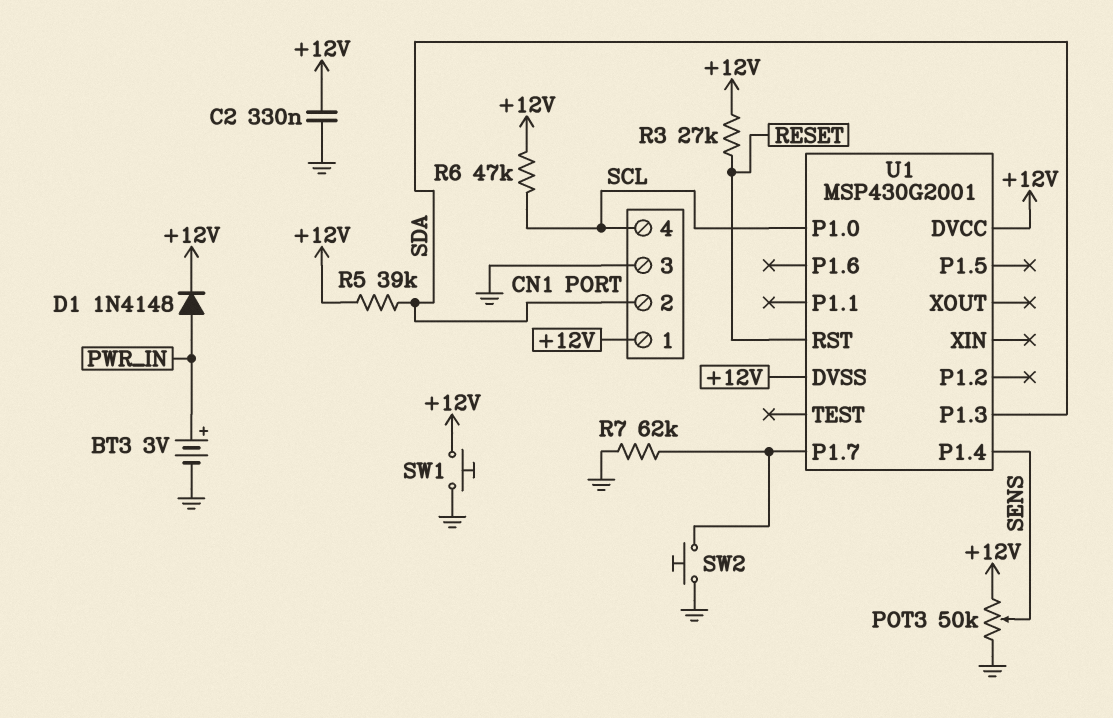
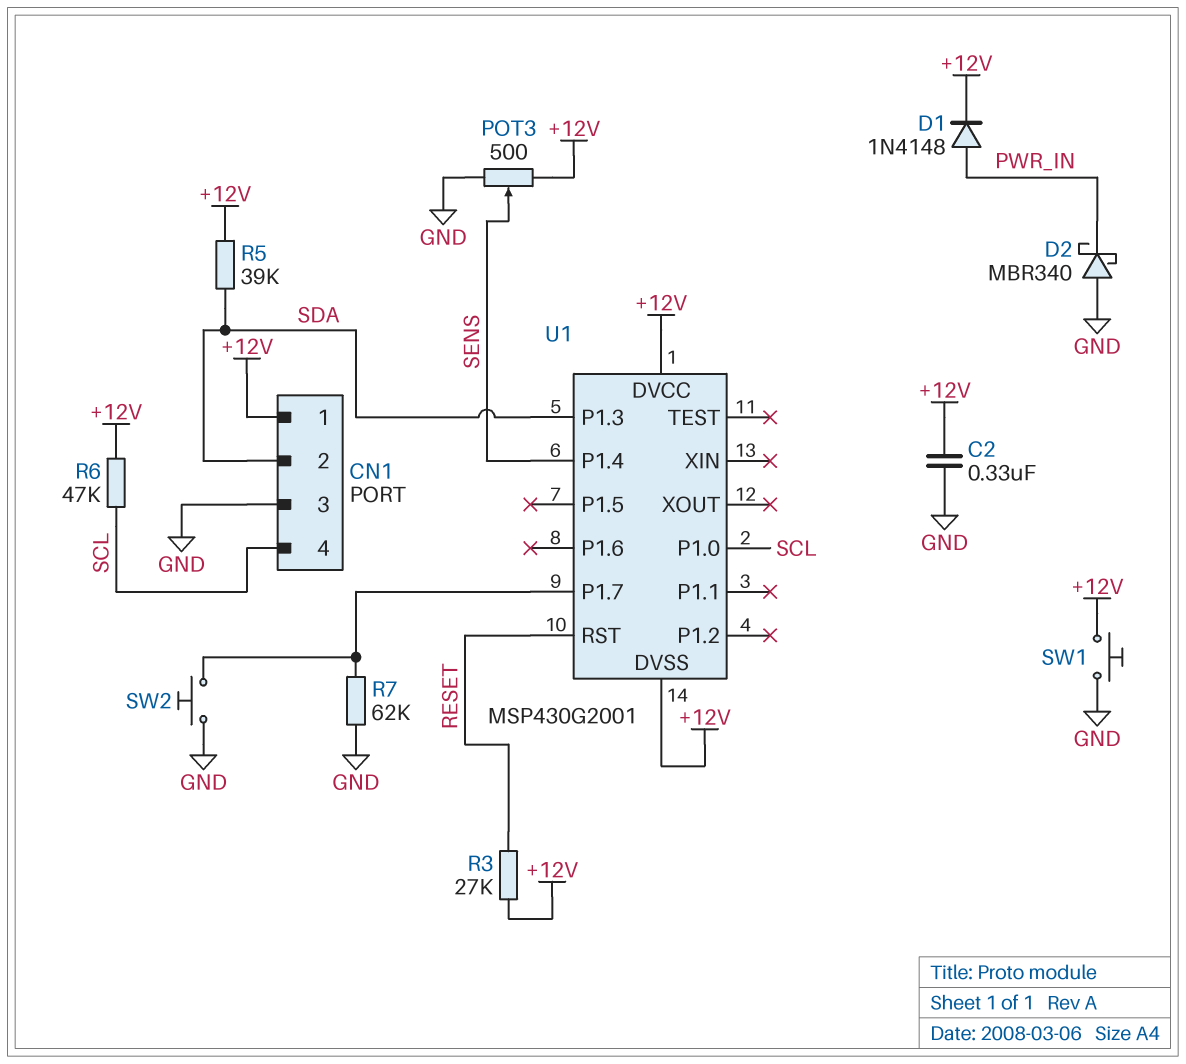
BT3: 3V (plus PWR_IN, minus GND) -> none
D2: none -> schottky MBR340 (A GND, K PWR_IN)
POT3: 50k (+12V, GND, wiper SENS) -> 500 (+12V, GND, wiper SENS)

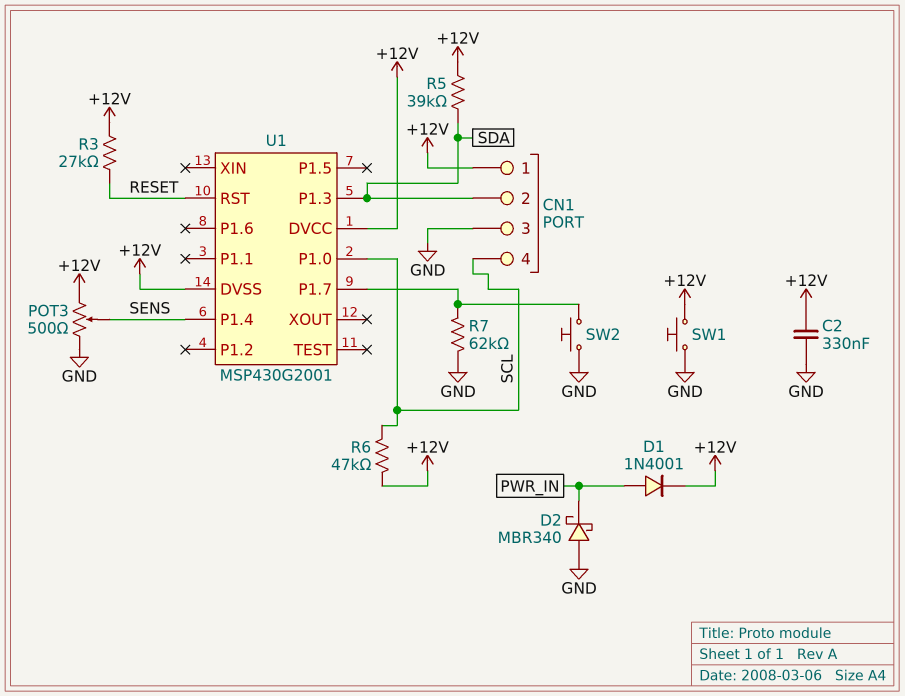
D1: diode 1N4148 (A PWR_IN, K +12V) -> diode 1N4001 (A PWR_IN, K +12V)

